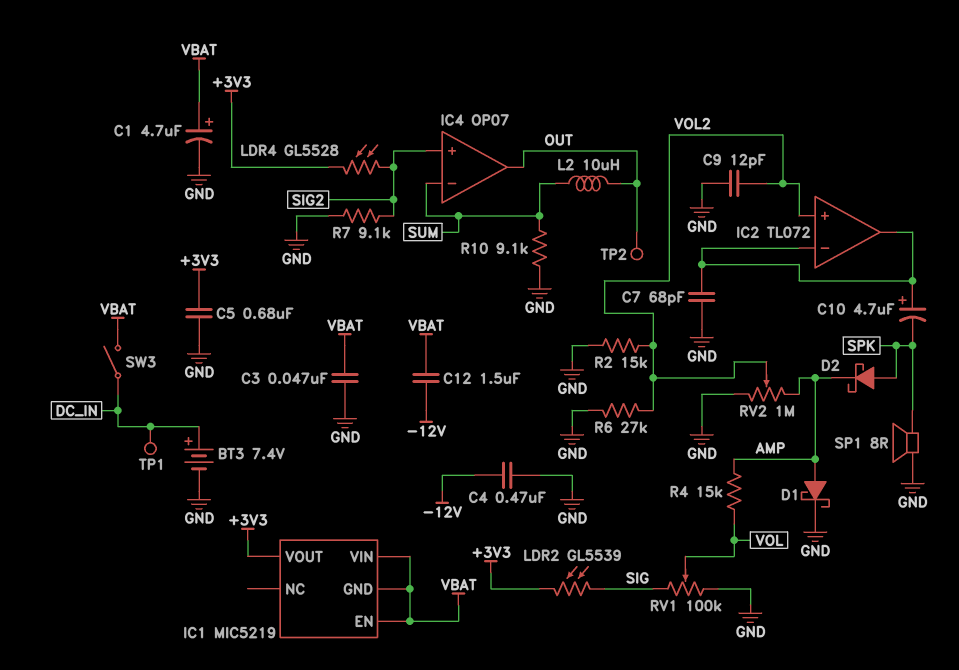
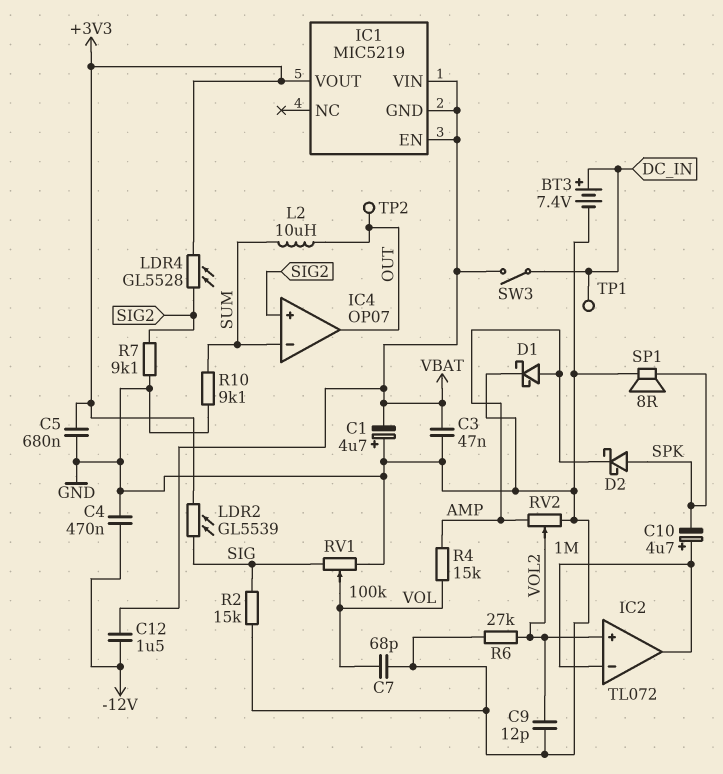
C1: 4.7uF (plus VBAT, minus GND) -> 4.7uF (plus GND, minus VBAT)
C7: 68pF (GND, IC2/in-) -> 68pF (GND, VOL)
R2: 15k (GND, VOL2) -> 15k (GND, SIG)

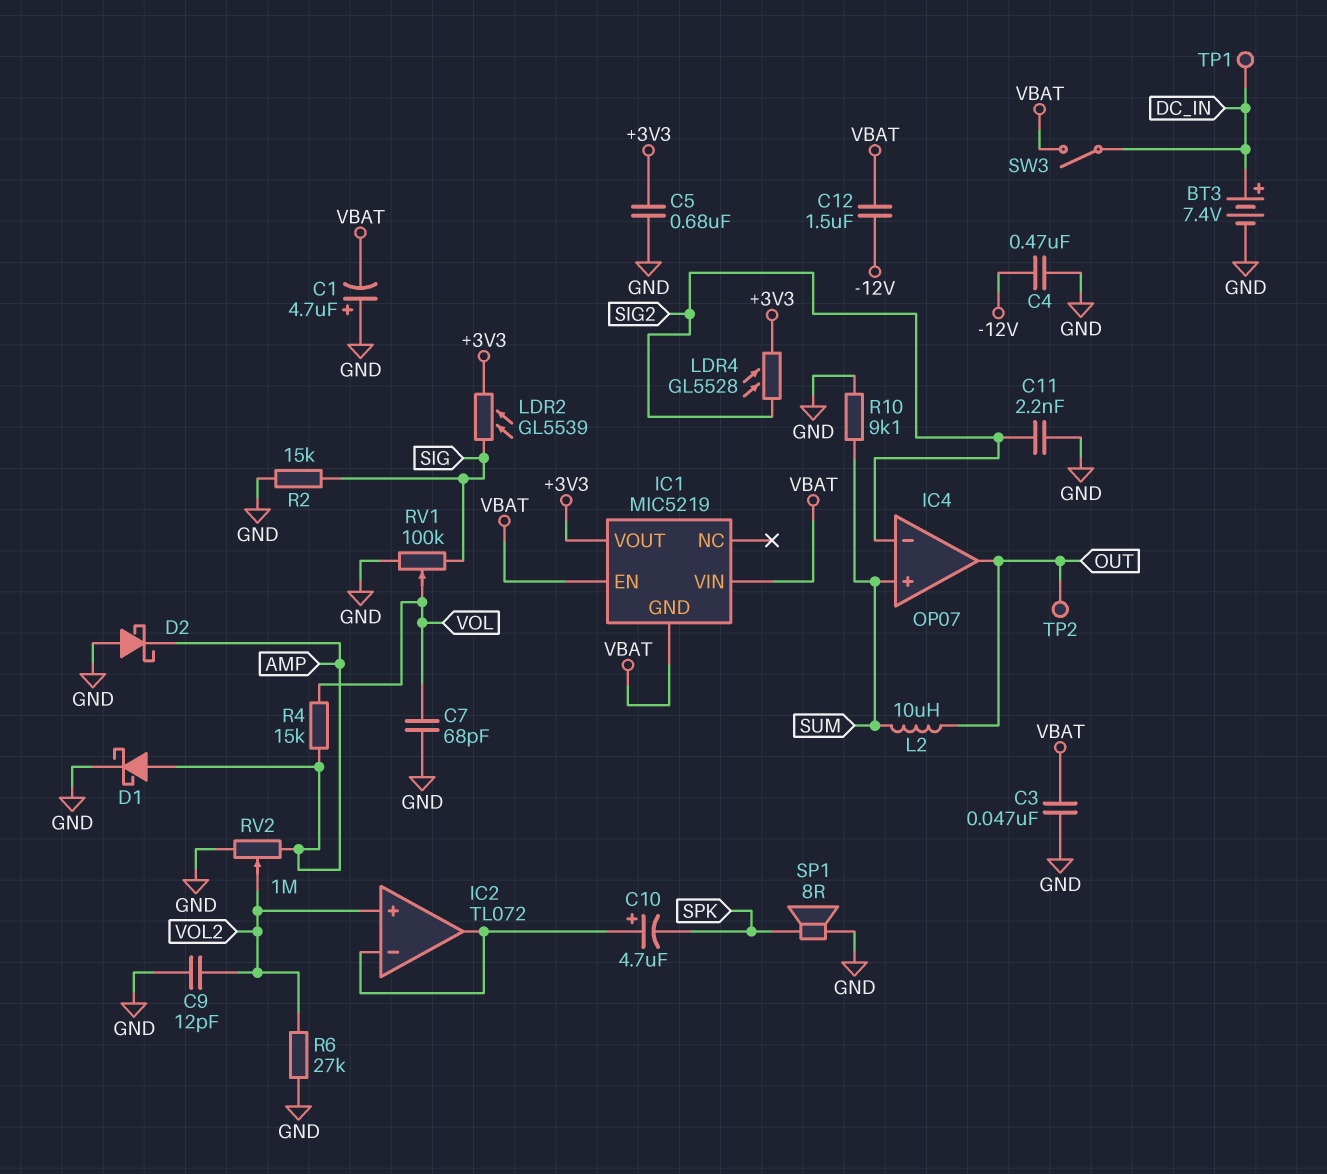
C11: none -> 2.2nF (GND, SIG2)
D2: schottky (A SPK, K AMP) -> schottky (A GND, K AMP)
IC4 pin in+: SIG2 -> SUM
IC4 pin in-: SUM -> SIG2
R7: 9.1k (GND, SIG2) -> none

